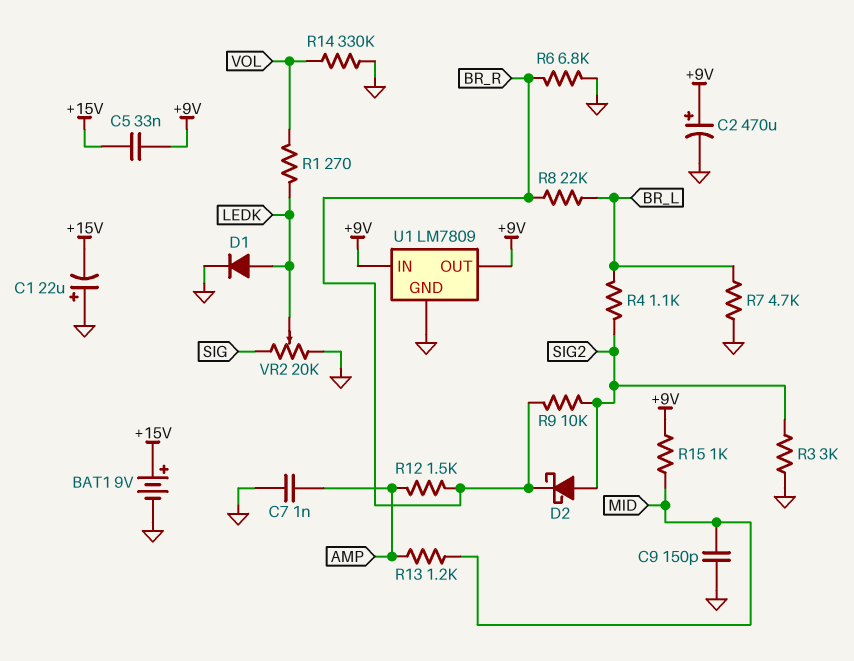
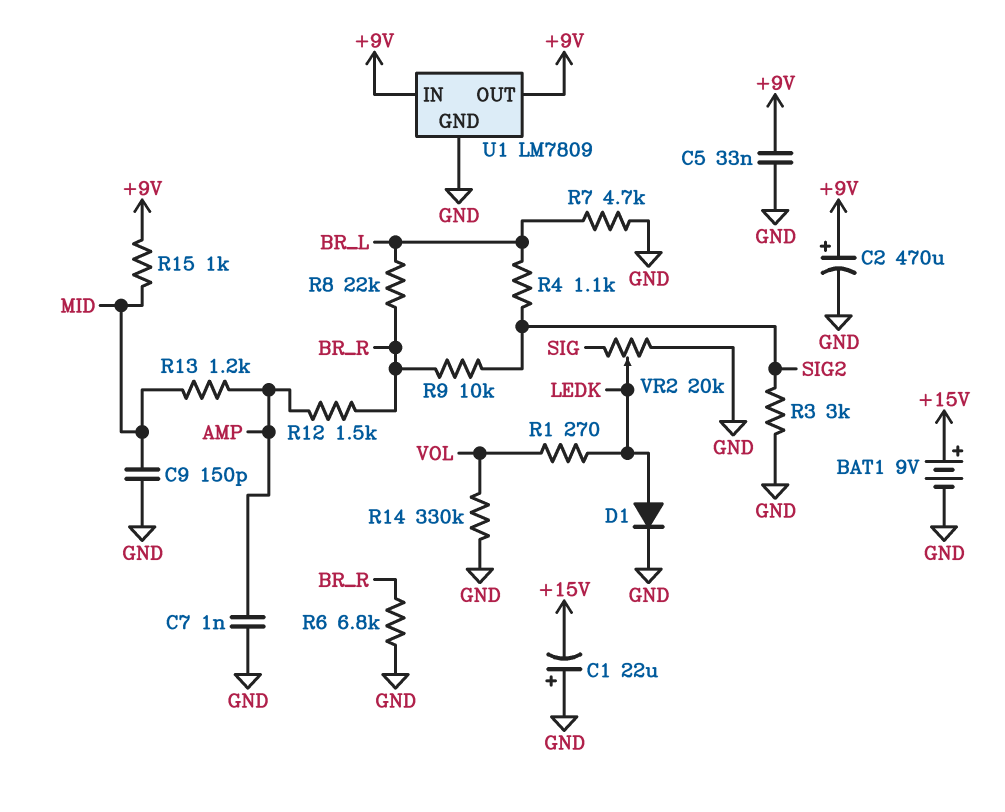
C5: 33nF (+9V, +15V) -> 33nF (+9V, GND)
D2: schottky (A SIG2, K BR_R) -> none

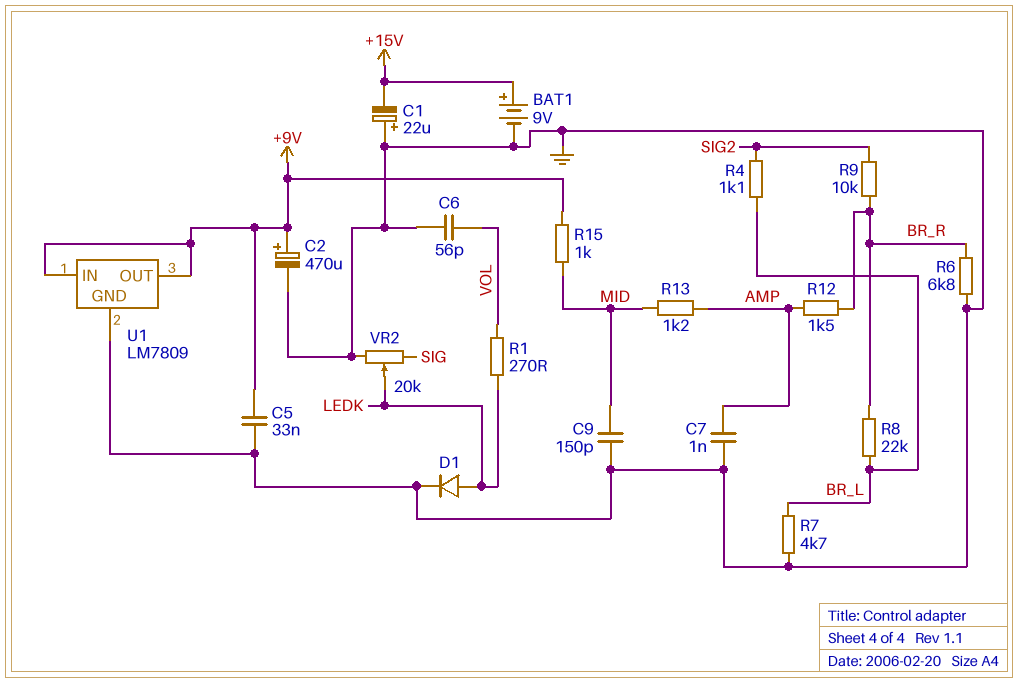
C6: none -> 56pF (GND, VOL)
R3: 3k (GND, SIG2) -> none
R14: 330k (GND, VOL) -> none

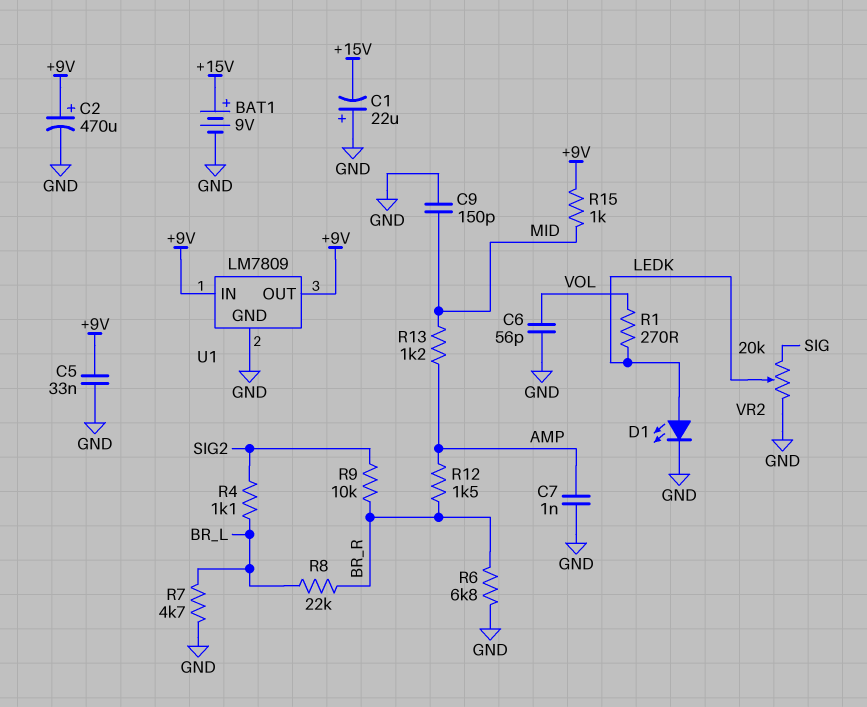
D1: diode (A LEDK, K GND) -> LED (A LEDK, K GND)

